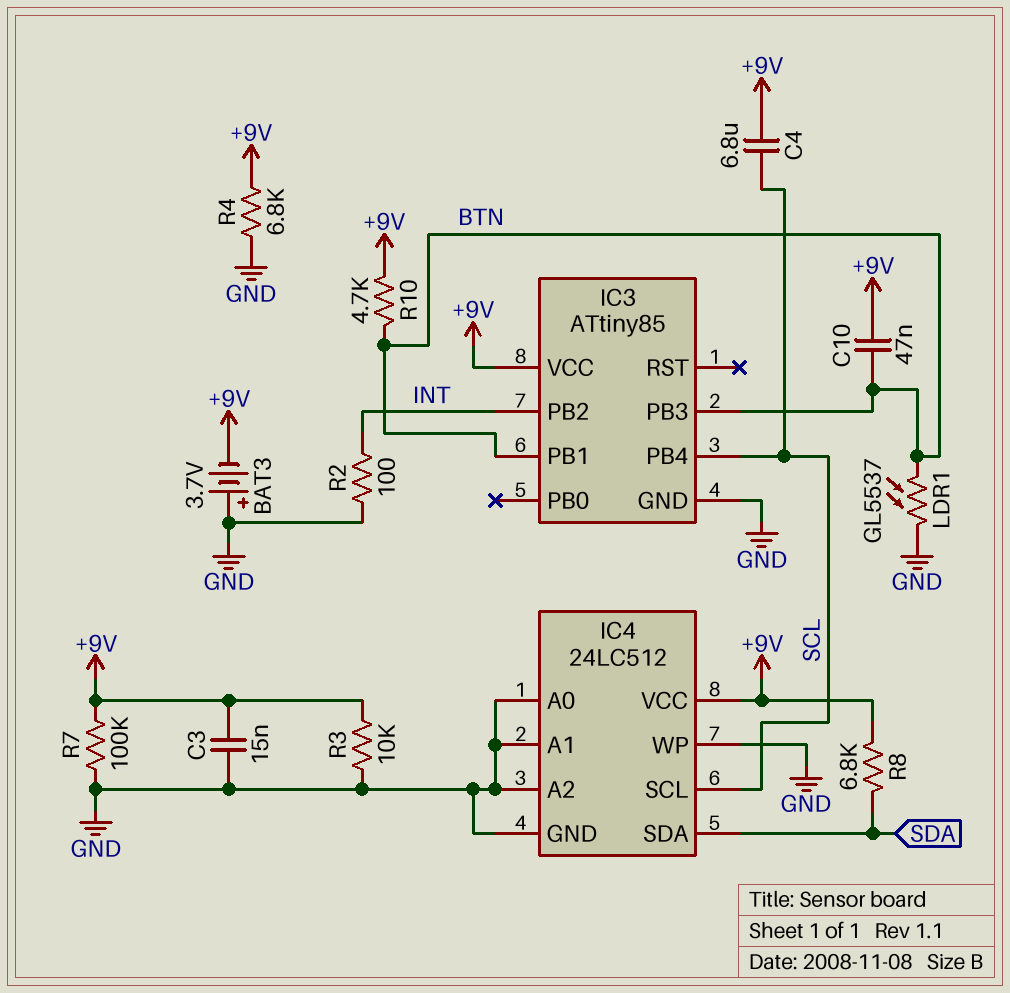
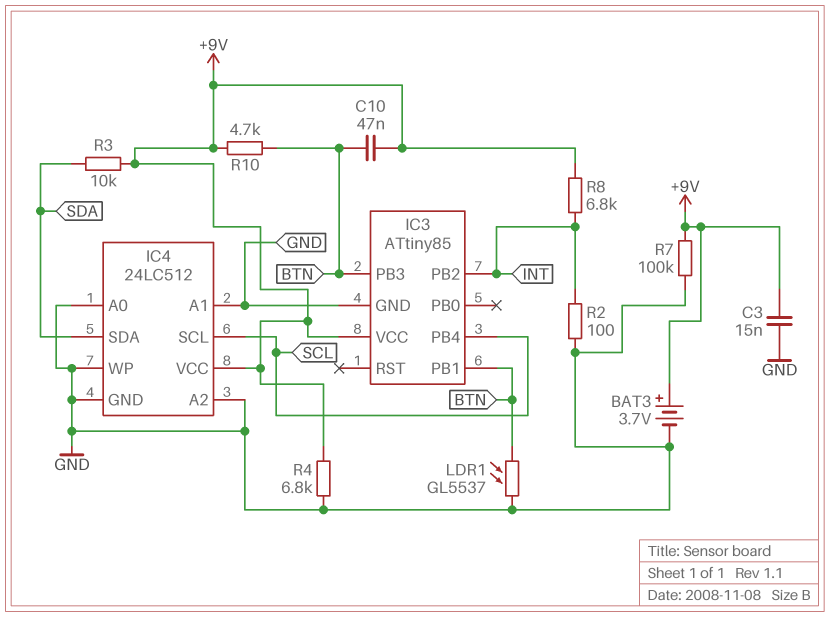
BAT3: 3.7V (plus GND, minus +9V) -> 3.7V (plus +9V, minus GND)
C4: 6.8uF (+9V, SCL) -> none
R3: 10k (+9V, GND) -> 10k (+9V, SDA)
R8: 6.8k (+9V, SDA) -> 6.8k (+9V, INT)

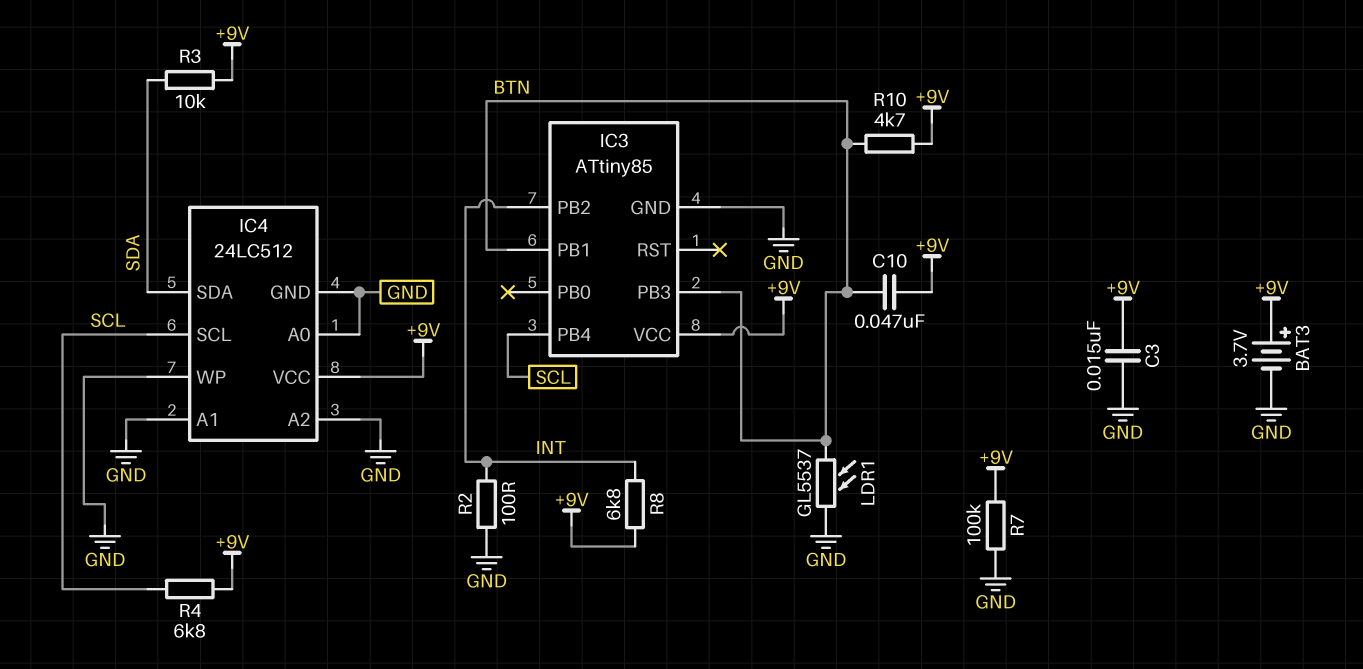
R4: 6.8k (+9V, GND) -> 6.8k (+9V, SCL)

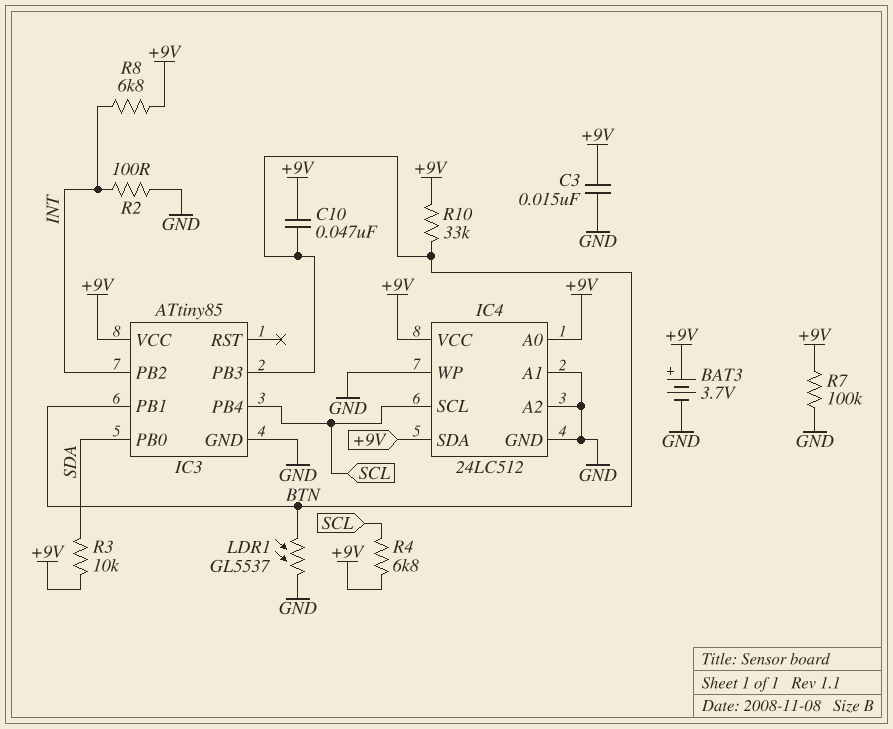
IC3 pin PB0: none -> SDA
IC4 pin A0: GND -> +9V
IC4 pin SDA: SDA -> +9V
R10: 4.7k (+9V, BTN) -> 33k (+9V, BTN)

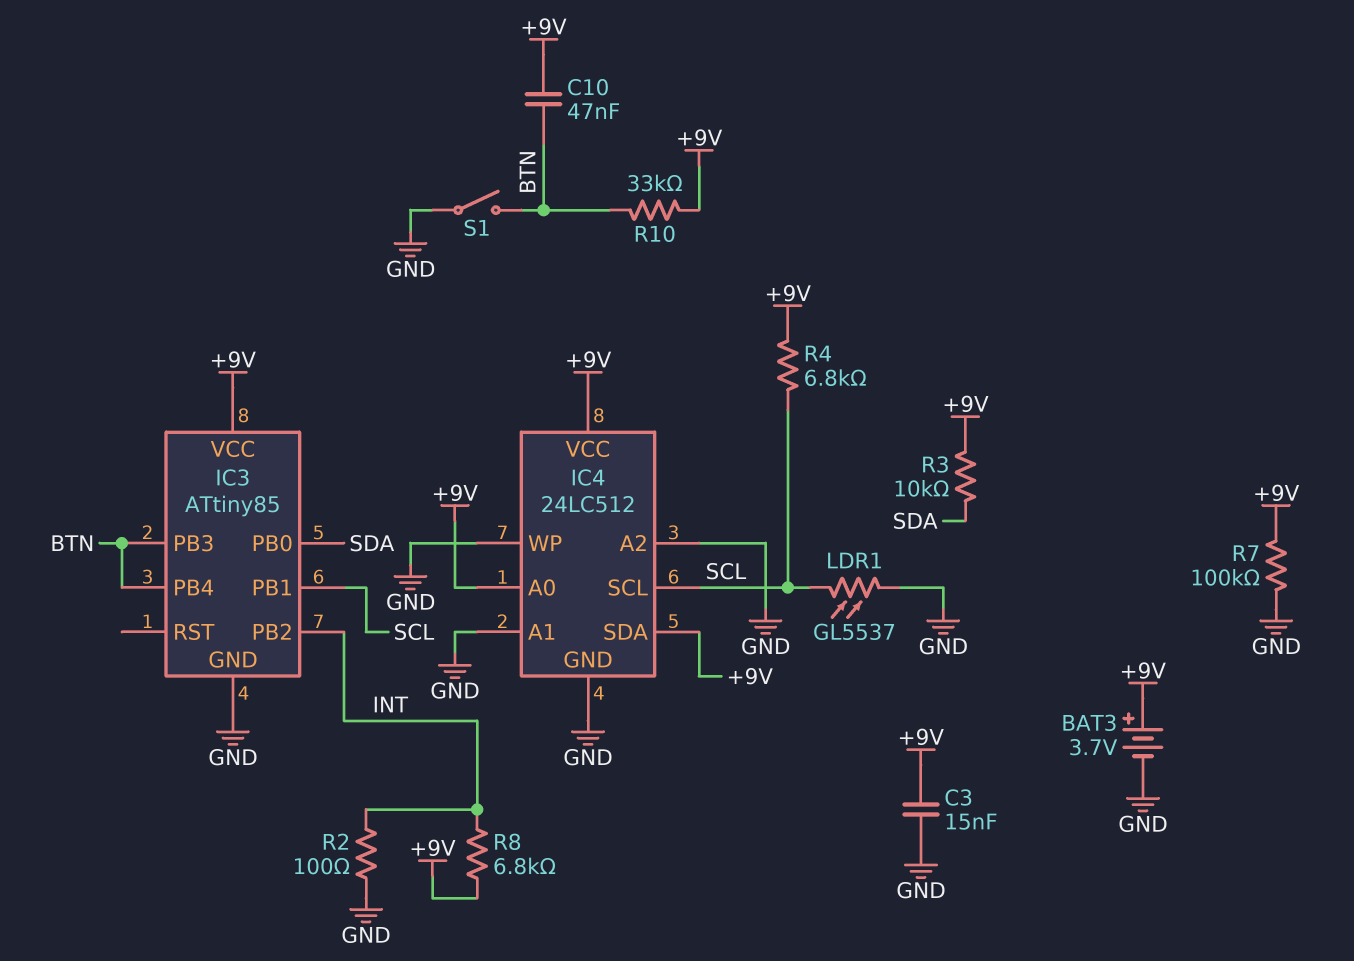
IC3 pin PB1: BTN -> SCL
IC3 pin PB4: SCL -> BTN
LDR1: GL5537 (BTN, GND) -> GL5537 (GND, SCL)
S1: none -> switch (BTN, GND)

